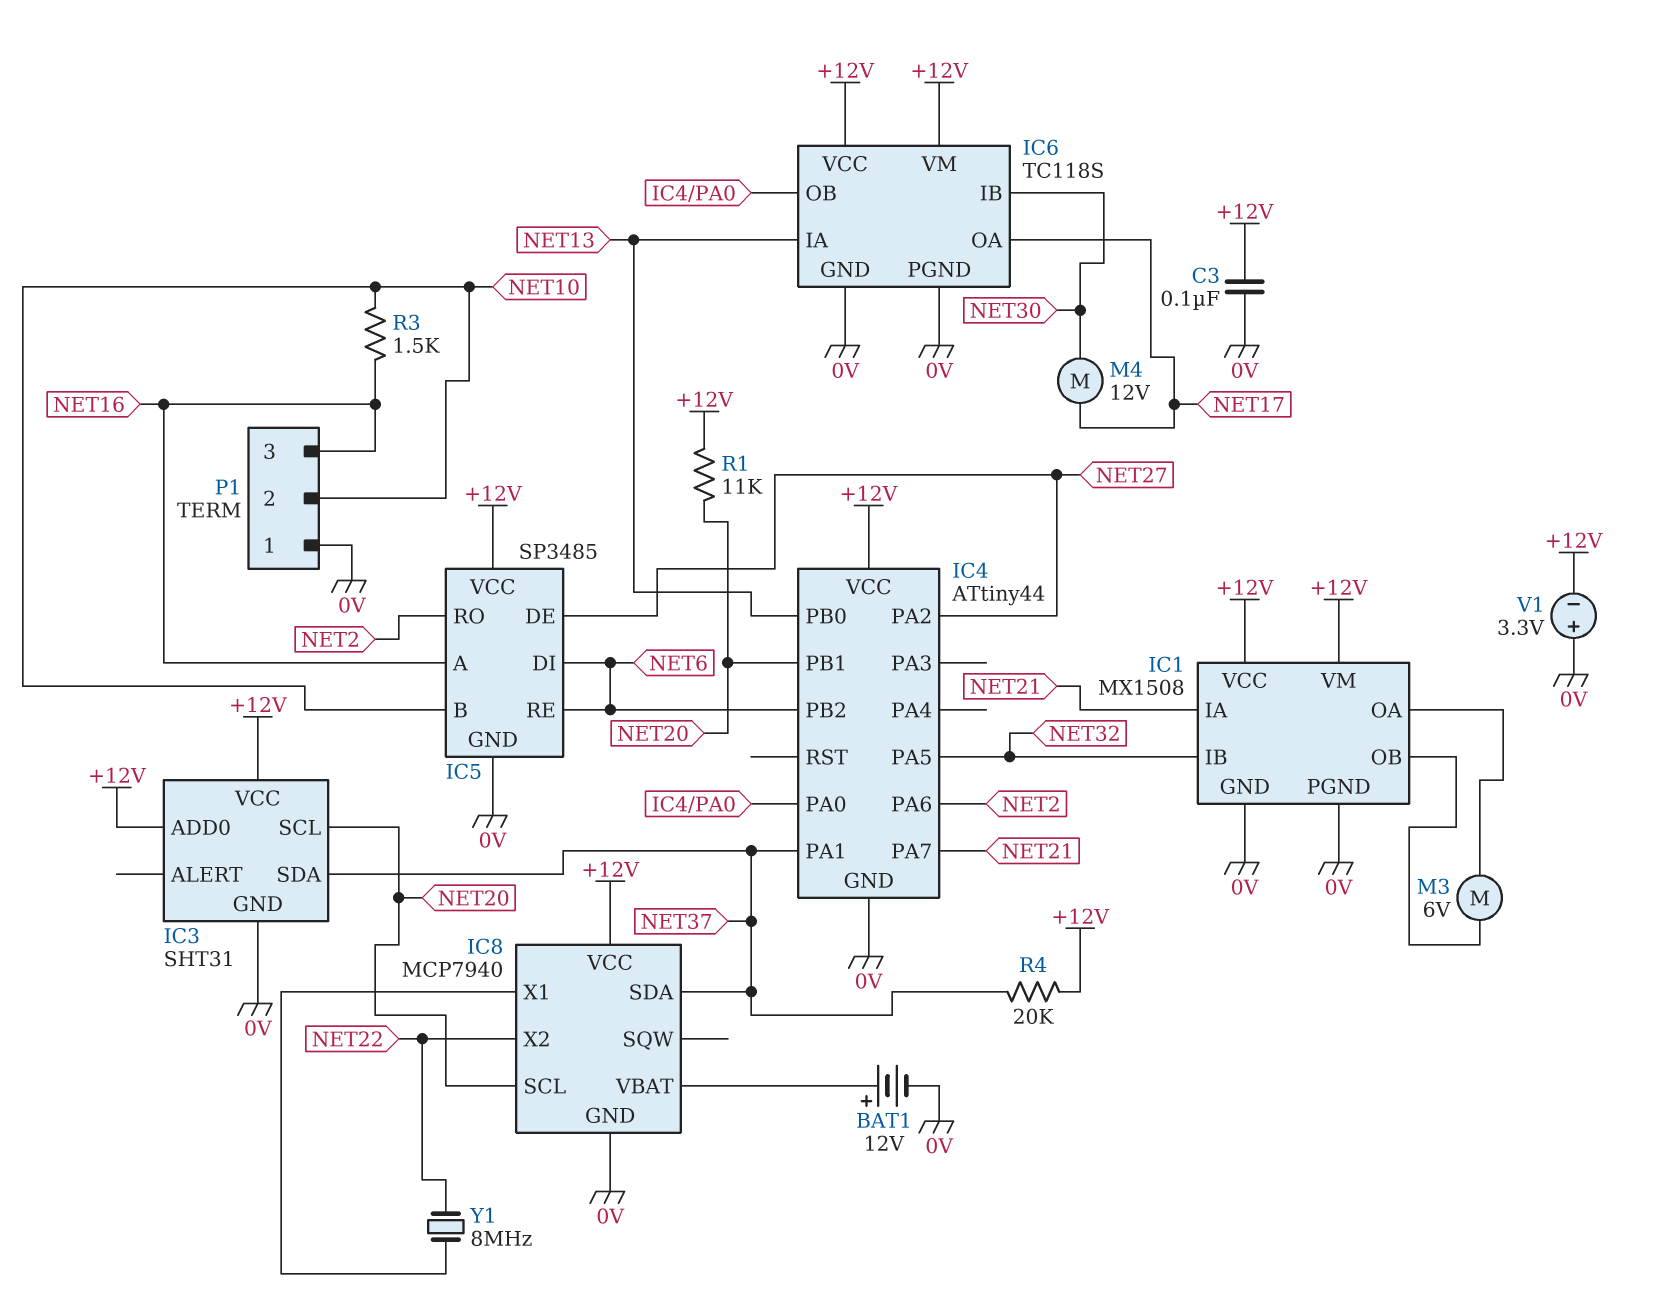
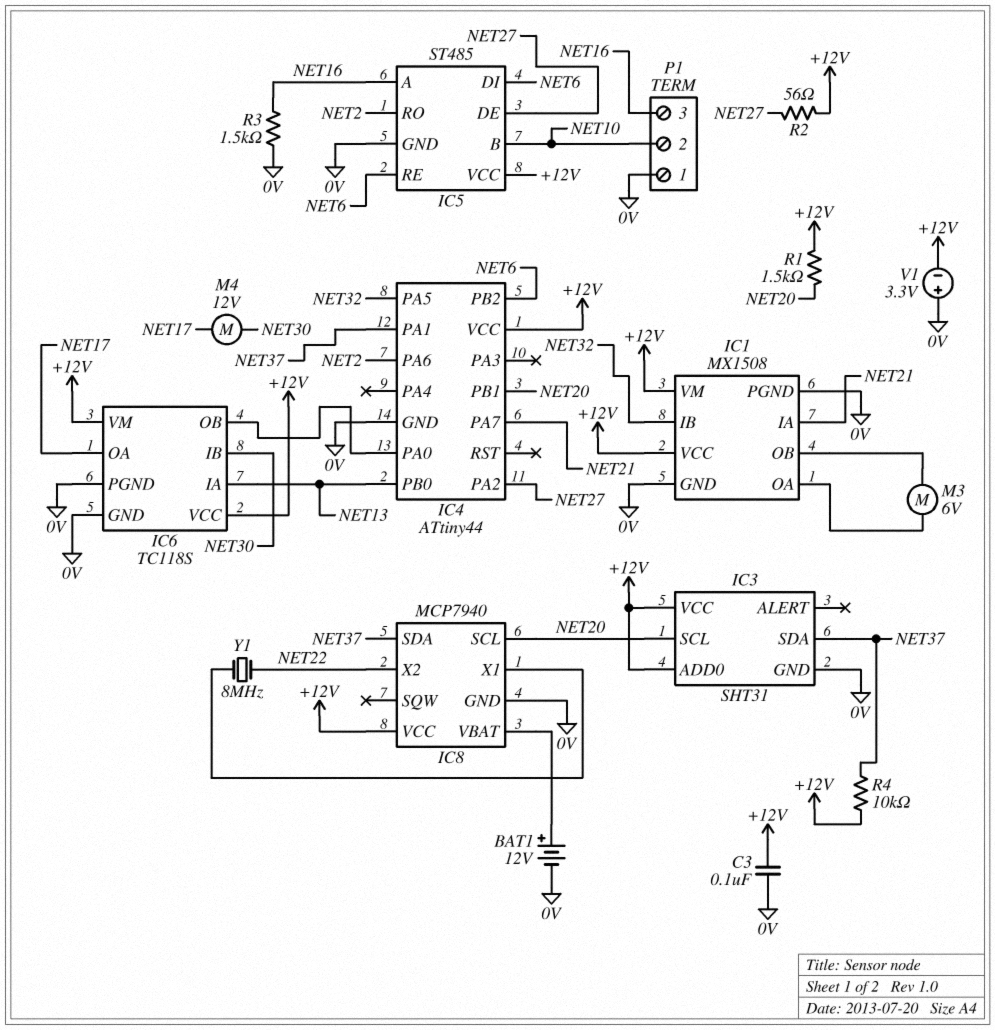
IC5: SP3485 -> ST485
R1: 11k (+12V, NET20) -> 1.5k (+12V, NET20)
R2: none -> 56 (+12V, NET27)
R3: 1.5k (NET10, NET16) -> 1.5k (0V, NET16)
R4: 20k (+12V, NET37) -> 10k (+12V, NET37)

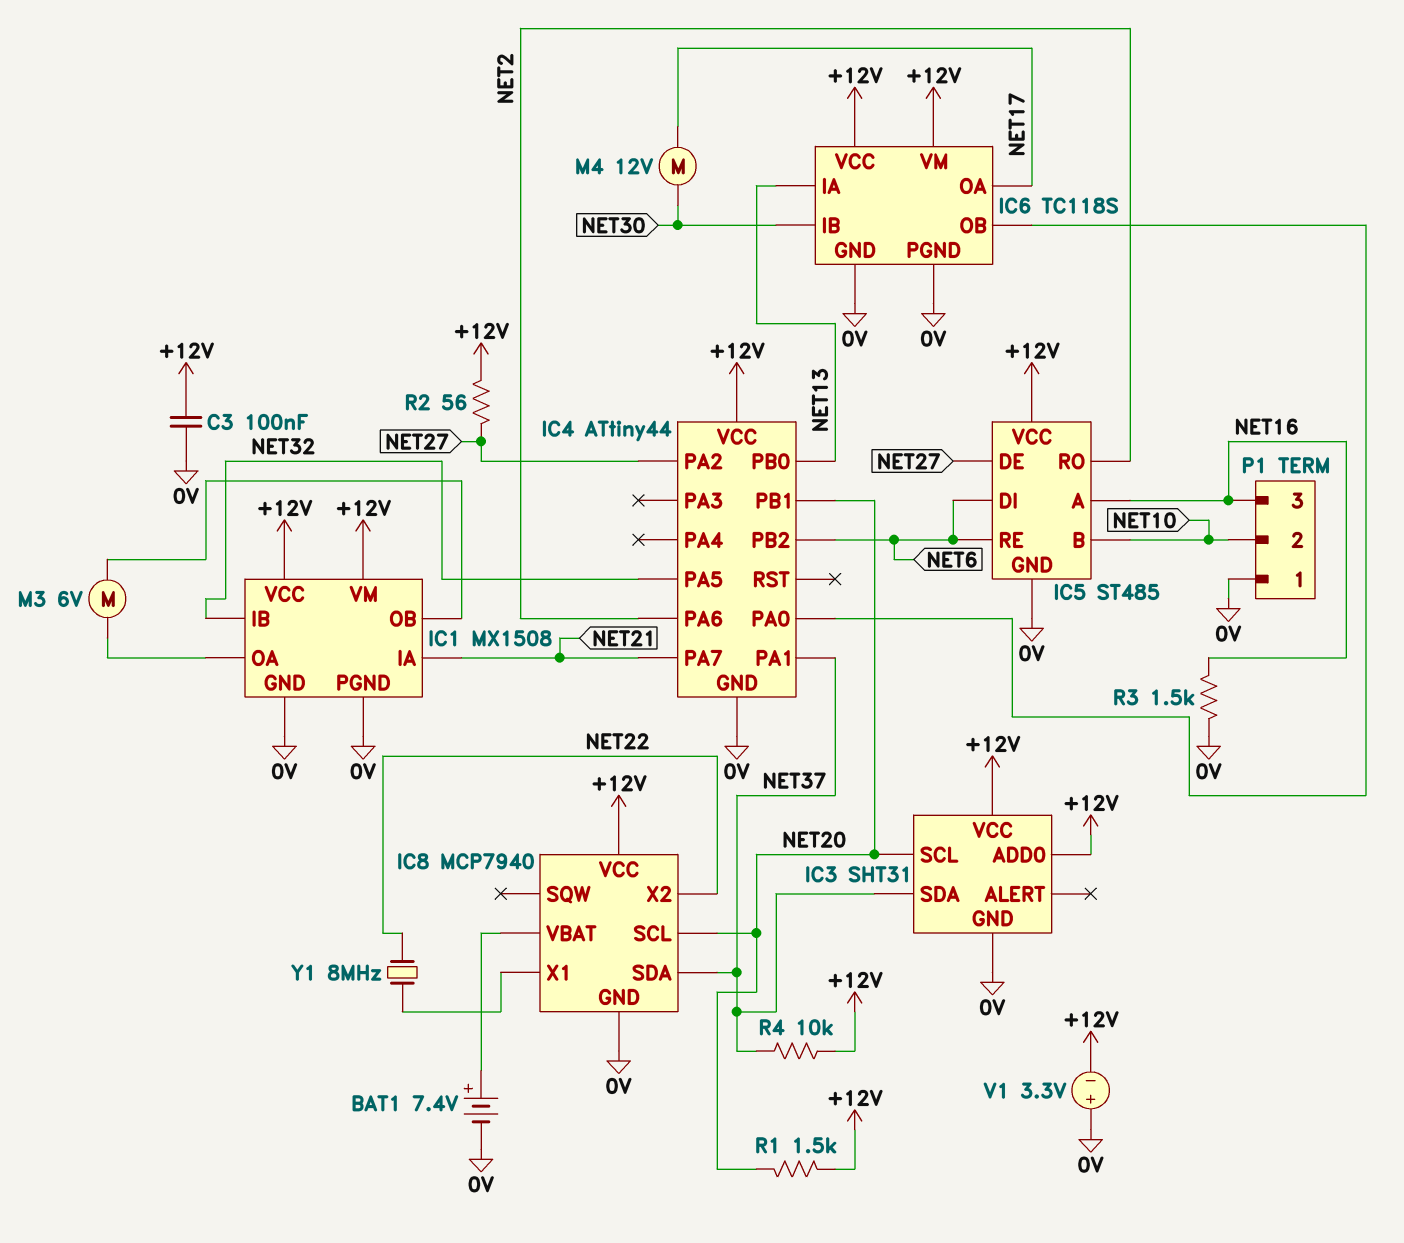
BAT1: 12V (plus IC8/VBAT, minus 0V) -> 7.4V (plus IC8/VBAT, minus 0V)

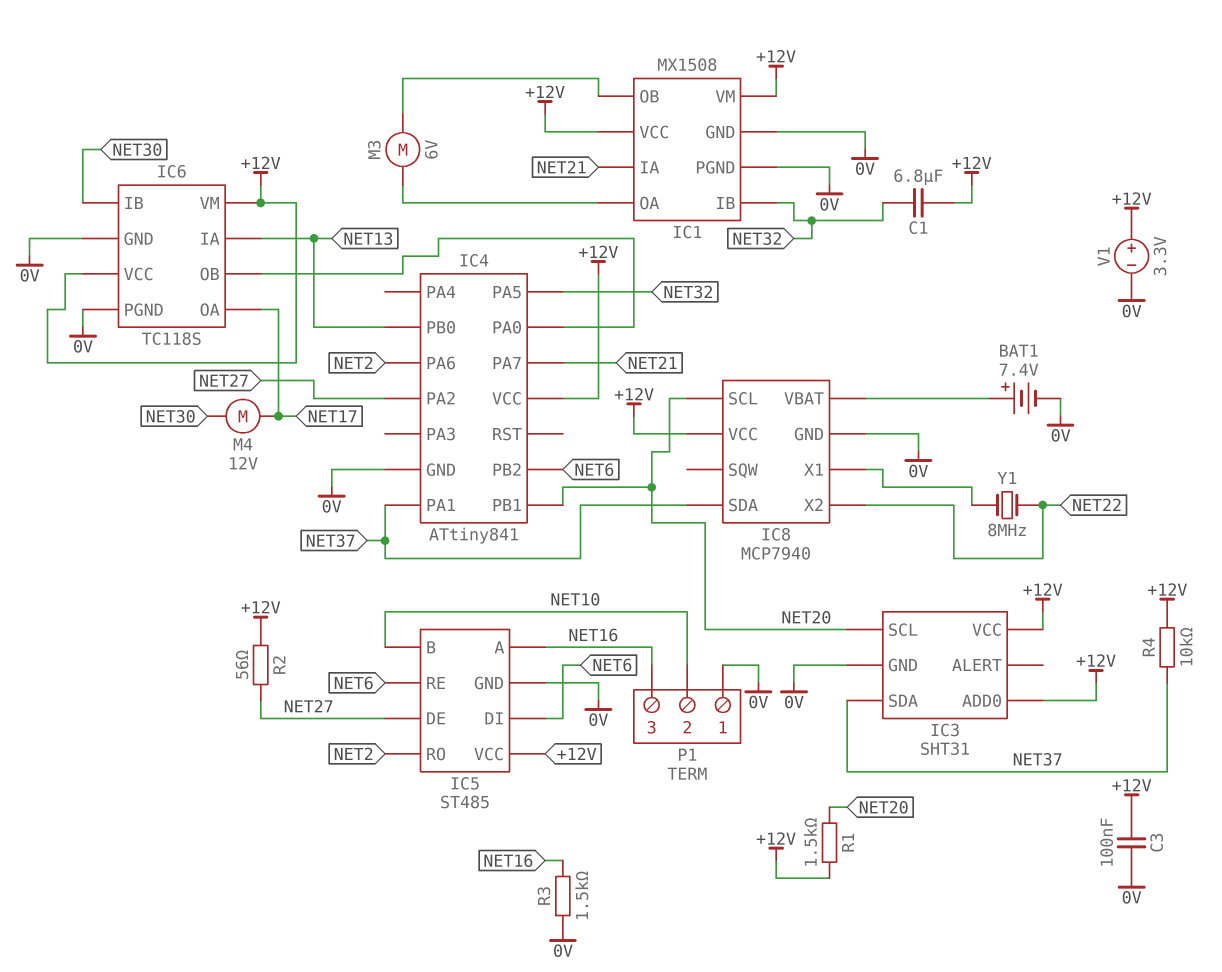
C1: none -> 6.8uF (+12V, NET32)
IC4: ATtiny44 -> ATtiny841
V1: 3.3V (plus 0V, minus +12V) -> 3.3V (plus +12V, minus 0V)

